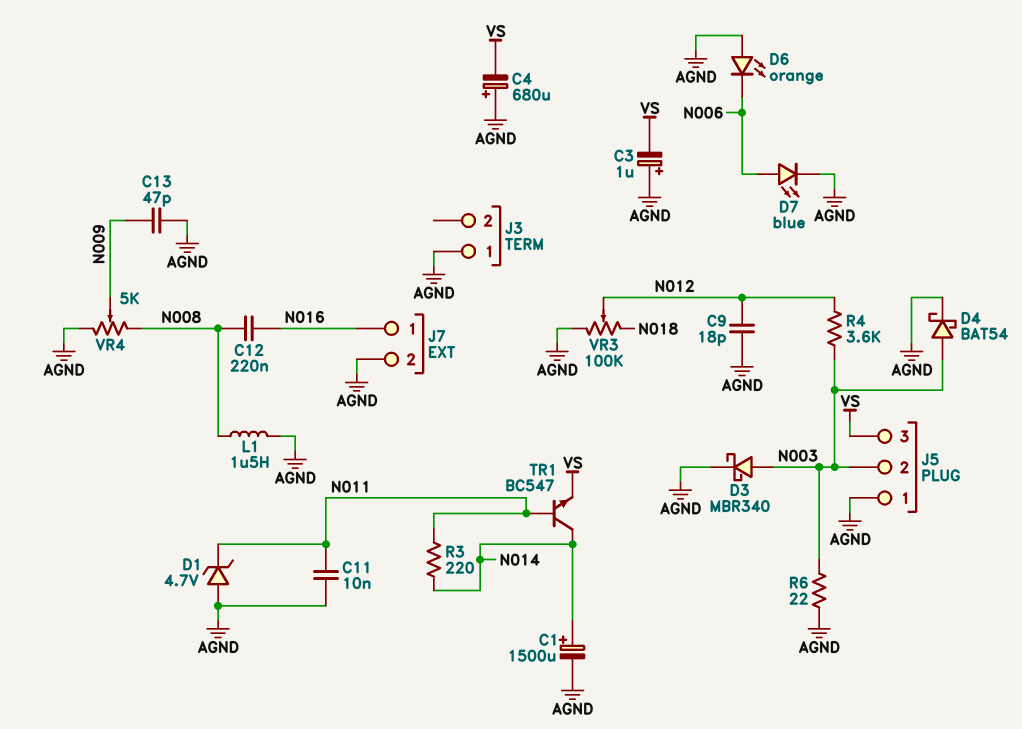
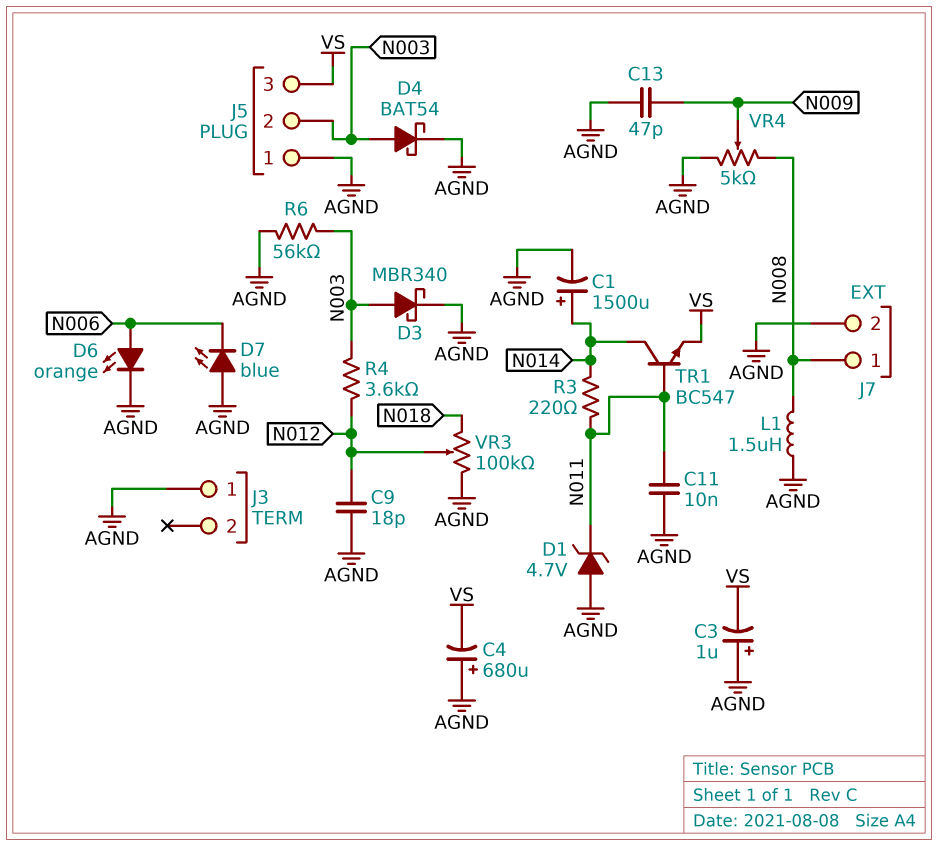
C12: 220nF (N008, N016) -> none
D6: LED orange (A AGND, K N006) -> LED orange (A N006, K AGND)
D7: LED blue (A N006, K AGND) -> LED blue (A AGND, K N006)
J7 pin 1: N016 -> N008
R6: 22 (AGND, N003) -> 56k (AGND, N003)

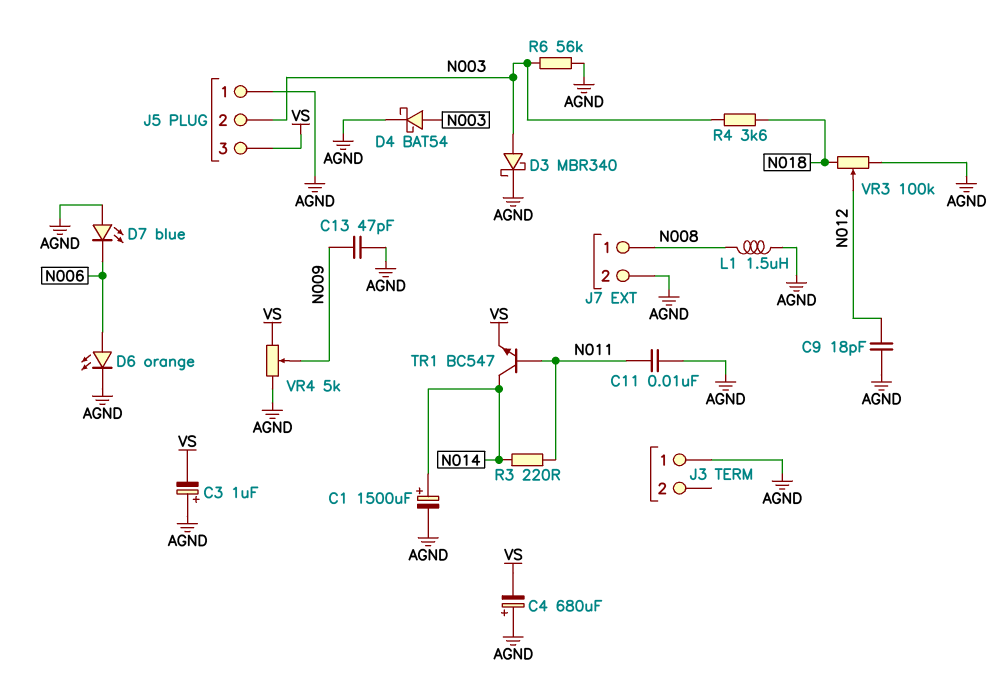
D1: zener 4.7V (A AGND, K N011) -> none
R4: 3.6k (N003, N012) -> 3.6k (N003, N018)
VR4: 5k (AGND, N008, wiper N009) -> 5k (AGND, VS, wiper N009)

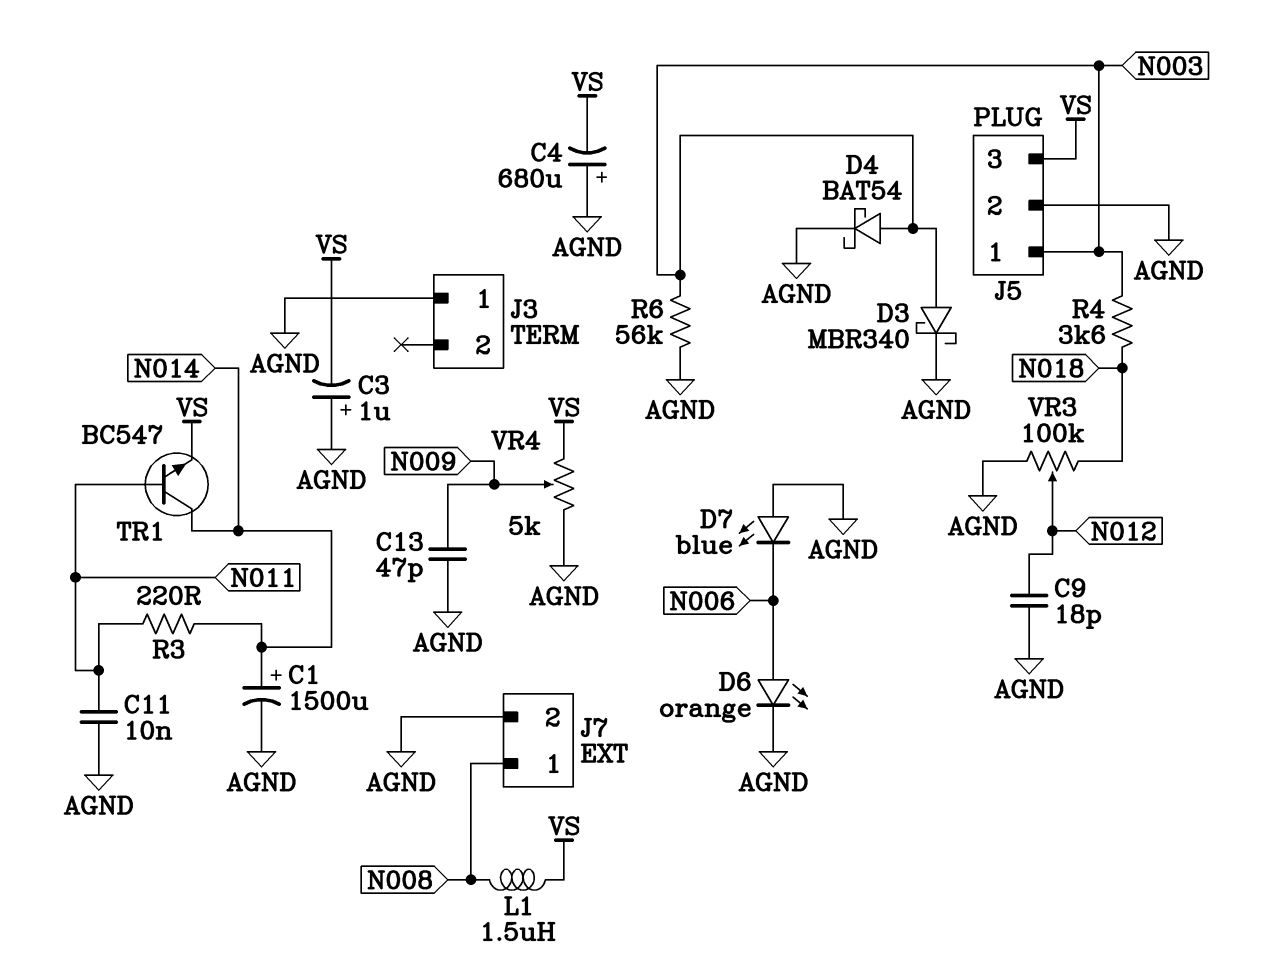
J5 pin 1: AGND -> N003
J5 pin 2: N003 -> AGND
L1: 1.5uH (AGND, N008) -> 1.5uH (N008, VS)

